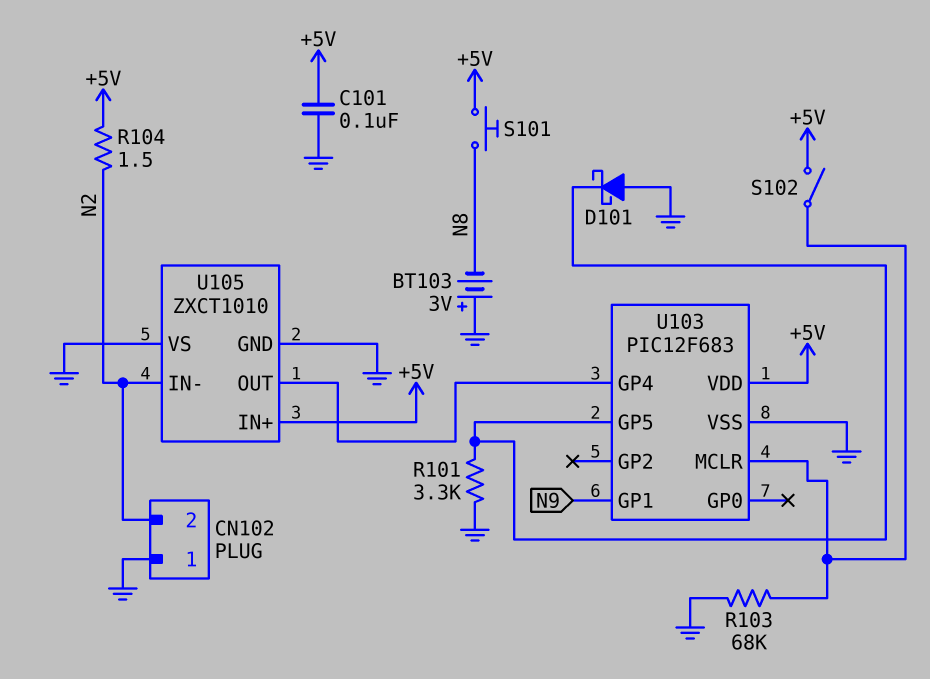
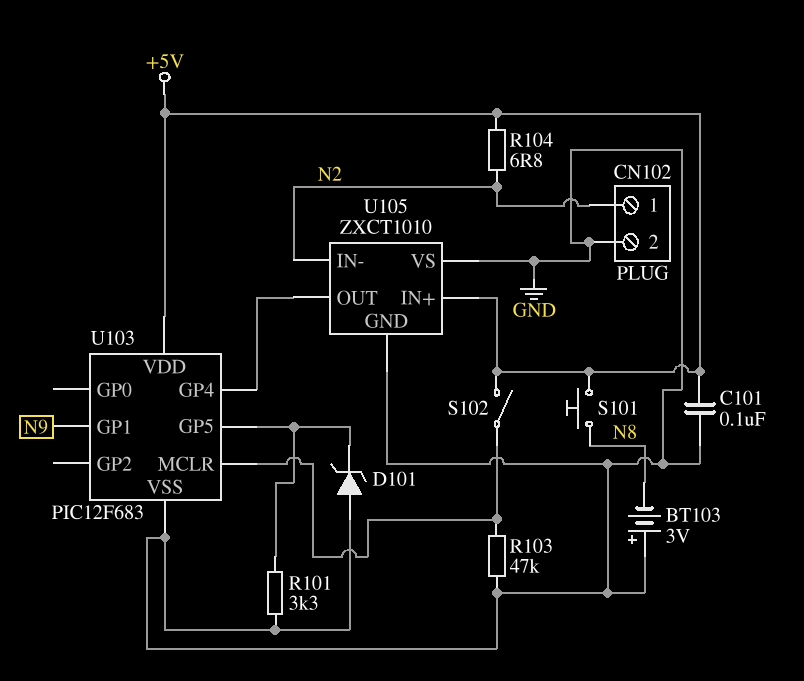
CN102 pin 1: GND -> N2
CN102 pin 2: N2 -> GND
D101: schottky (A GND, K U103/GP5) -> zener (A GND, K U103/GP5)
R103: 68k (GND, U103/MCLR) -> 47k (GND, U103/MCLR)
R104: 1.5 (+5V, N2) -> 6.8 (+5V, N2)

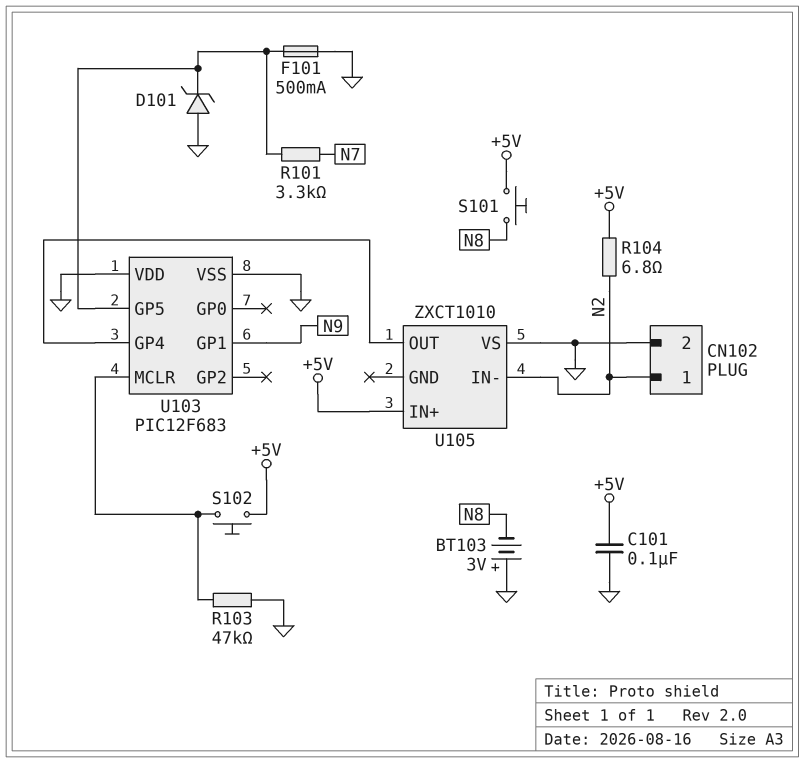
F101: none -> 500mA (GND, U103/GP5)
R101: 3.3k (GND, U103/GP5) -> 3.3k (N7, U103/GP5)
S102: switch (+5V, U103/MCLR) -> button (+5V, U103/MCLR)
U103 pin VDD: +5V -> GND
U105 pin GND: GND -> none

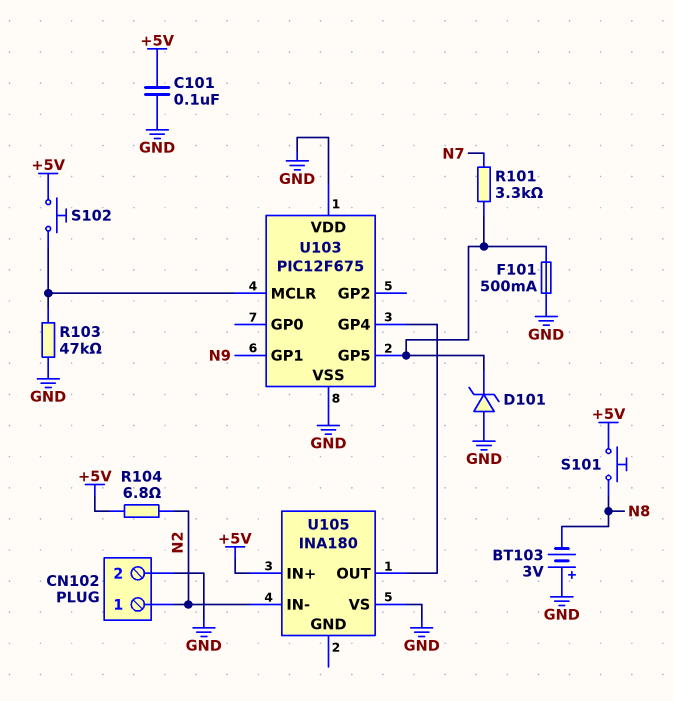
U103: PIC12F683 -> PIC12F675
U105: ZXCT1010 -> INA180

